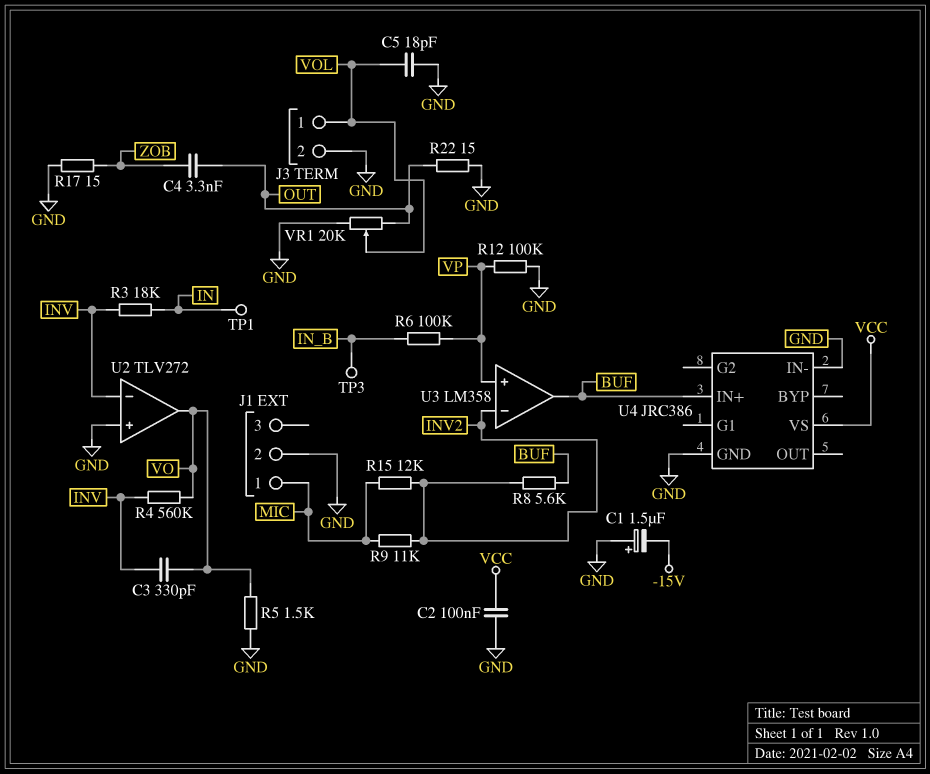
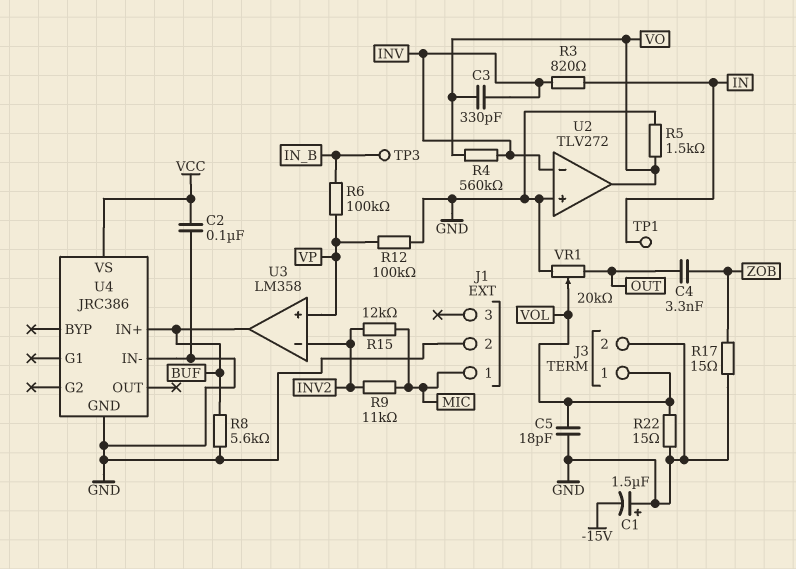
R3: 18k (IN, INV) -> 820 (IN, INV)
R8: 5.6k (BUF, INV2) -> 5.6k (BUF, GND)
R22: 15 (GND, OUT) -> 15 (GND, VOL)

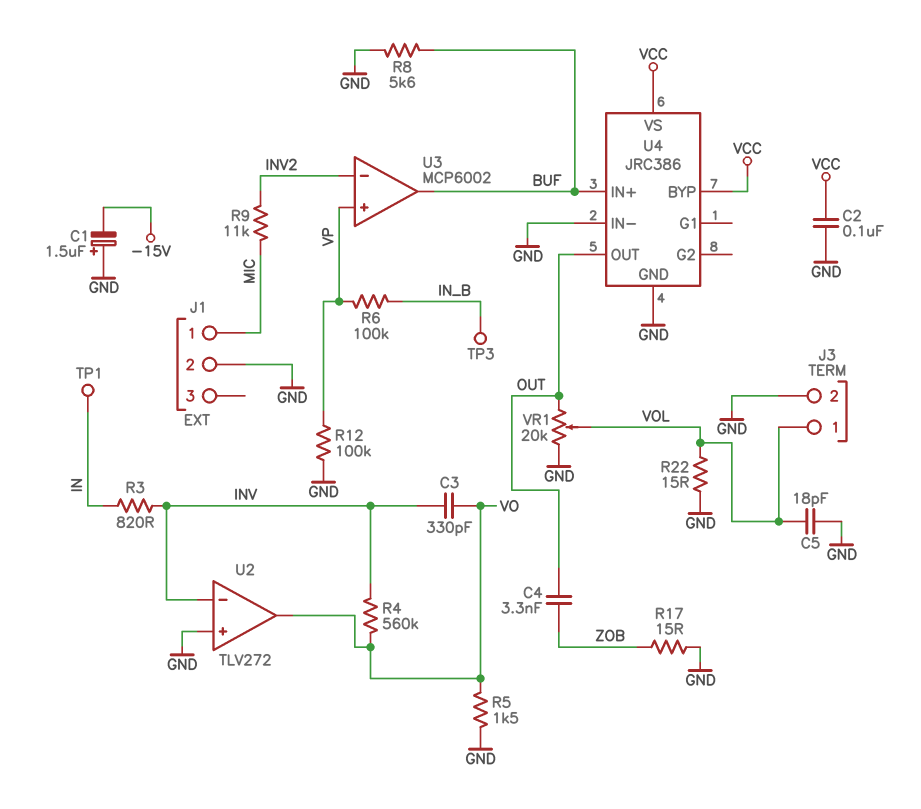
R15: 12k (INV2, MIC) -> none
U3: LM358 -> MCP6002
U4 pin BYP: none -> VCC
U4 pin OUT: none -> OUT

